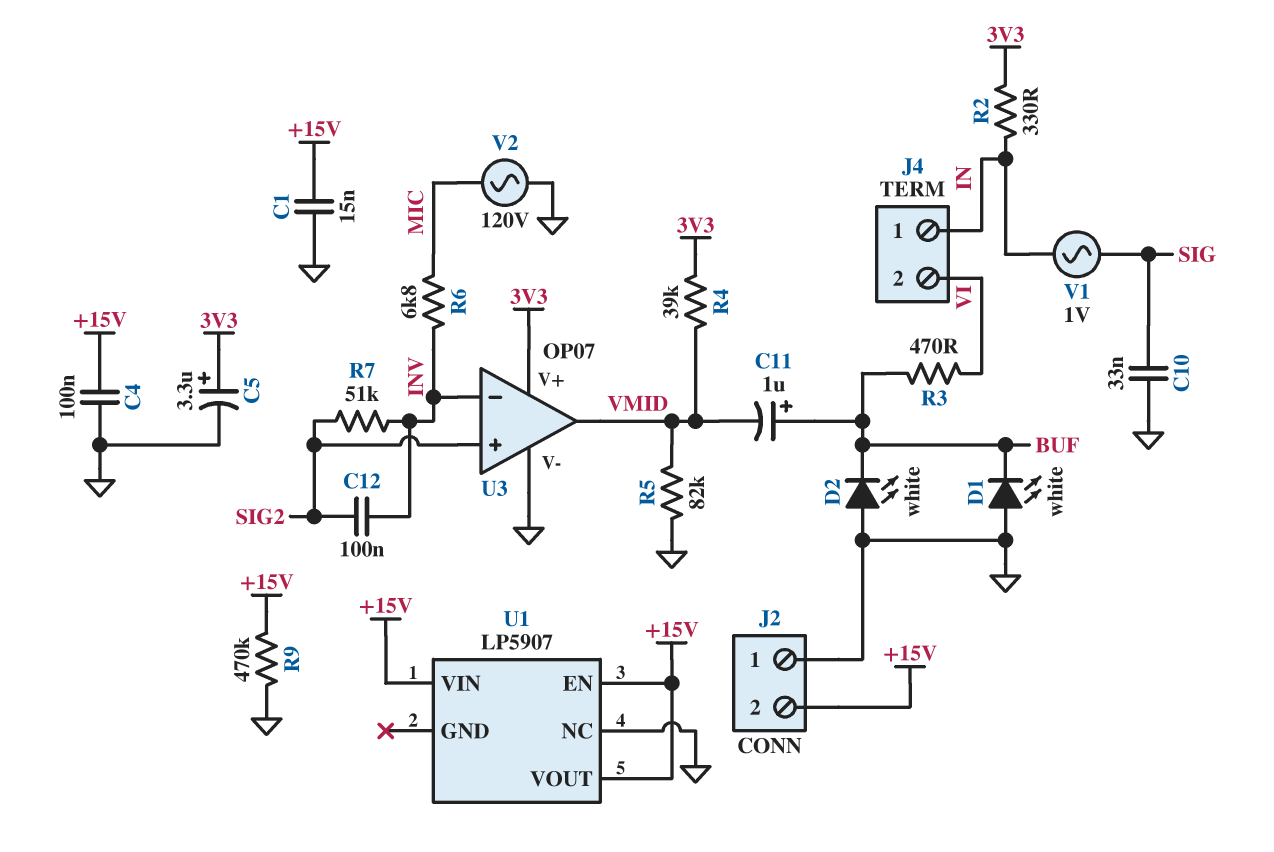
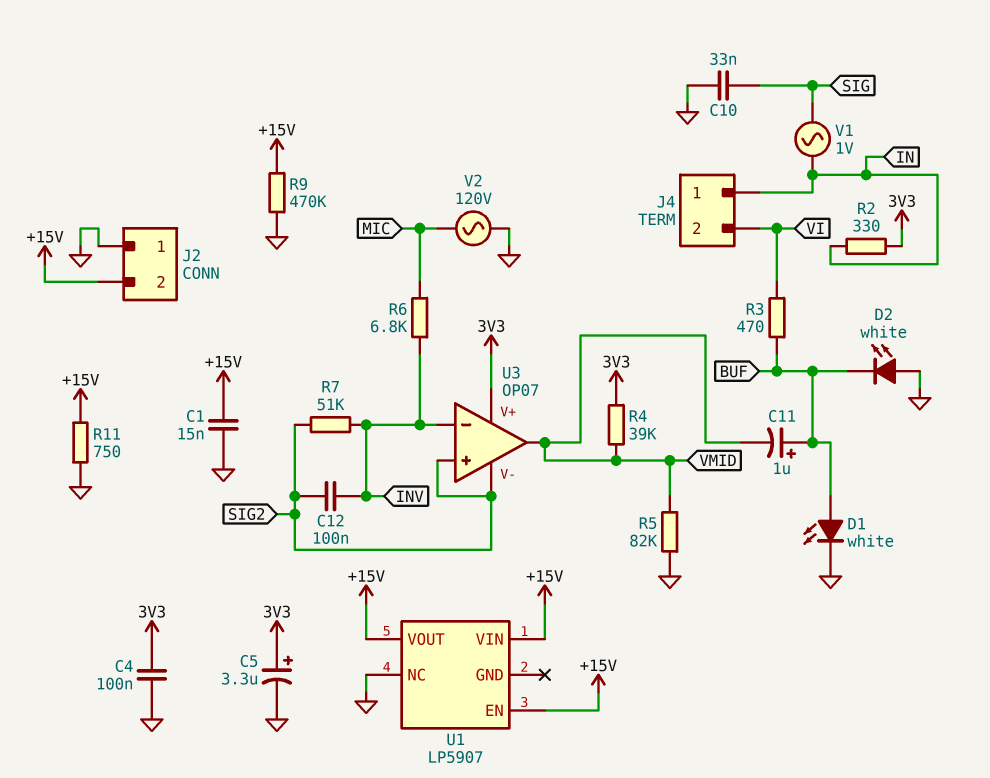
C4: 100nF (+15V, GND) -> 100nF (3V3, GND)
D1: LED white (A GND, K BUF) -> LED white (A BUF, K GND)
R11: none -> 750 (+15V, GND)
U3 pin V-: GND -> SIG2

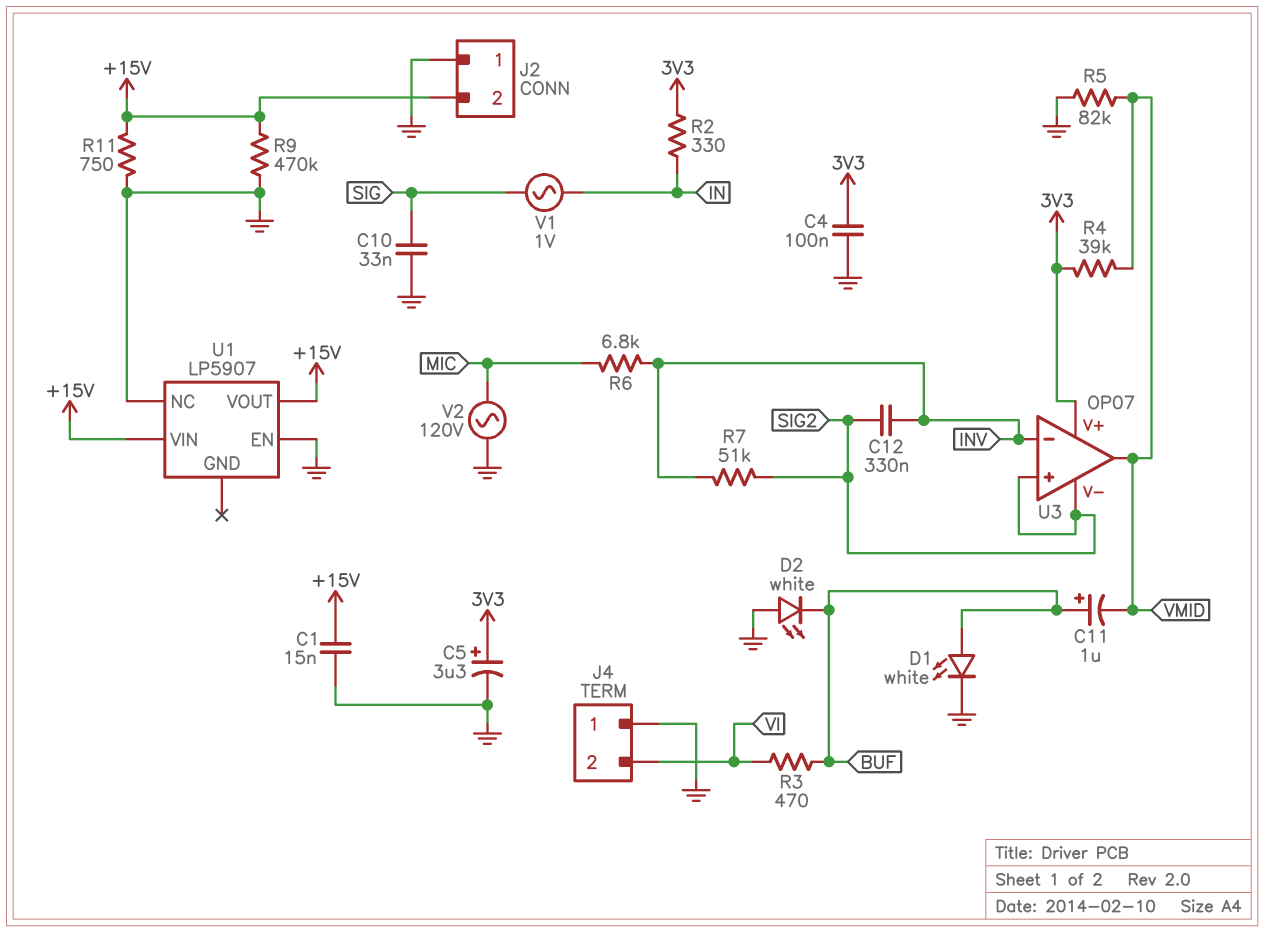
C12: 100nF (INV, SIG2) -> 330nF (INV, SIG2)
J4 pin 1: IN -> GND
U1 pin EN: +15V -> GND

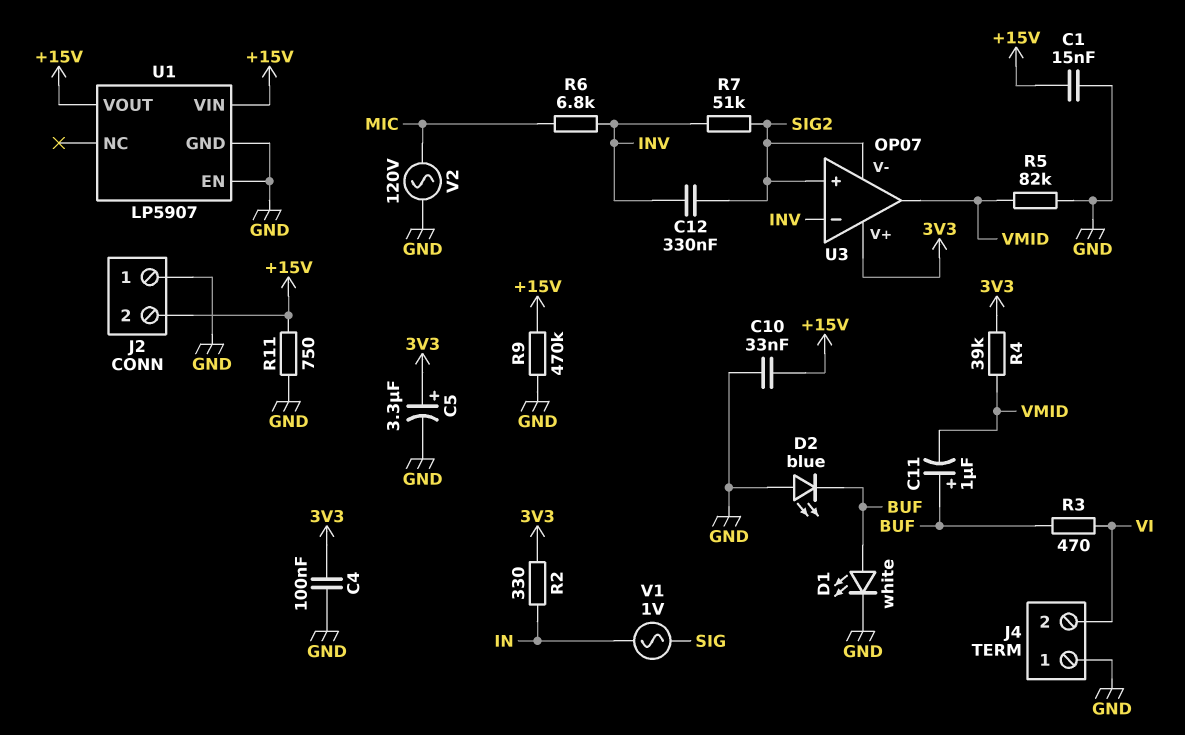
C10: 33nF (GND, SIG) -> 33nF (+15V, GND)
D2: LED white (A GND, K BUF) -> LED blue (A GND, K BUF)
U1 pin GND: none -> GND
U1 pin NC: GND -> none

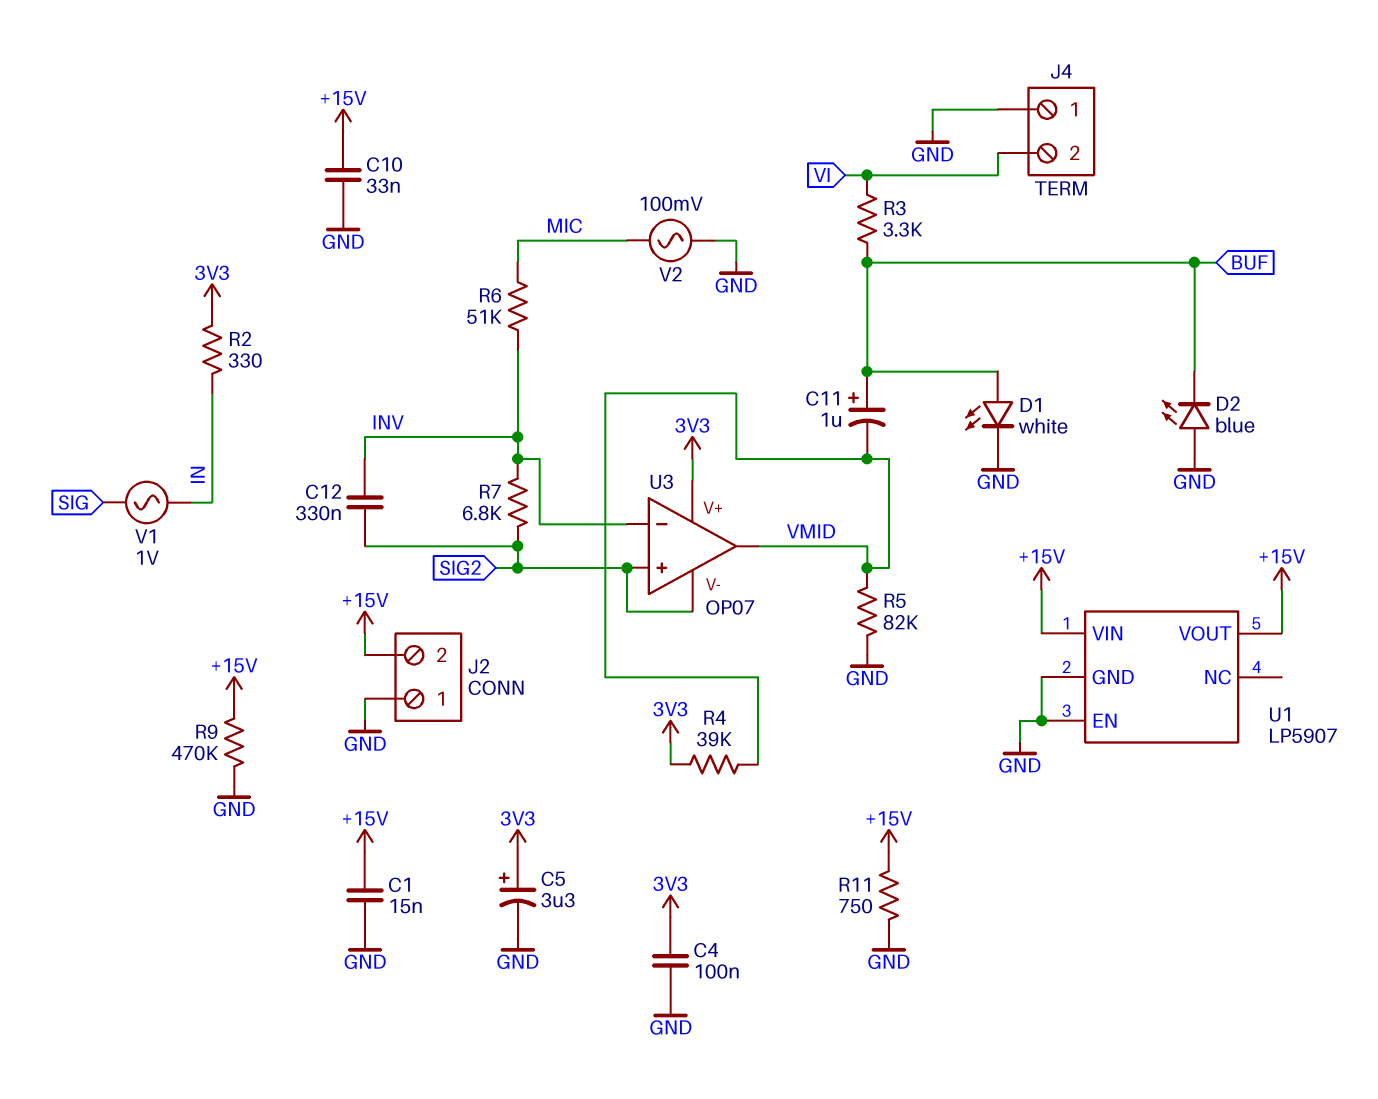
R3: 470 (BUF, VI) -> 3.3k (BUF, VI)
R6: 6.8k (INV, MIC) -> 51k (INV, MIC)
R7: 51k (INV, SIG2) -> 6.8k (INV, SIG2)
V2: AC 120V (GND, MIC) -> AC 100mV (GND, MIC)

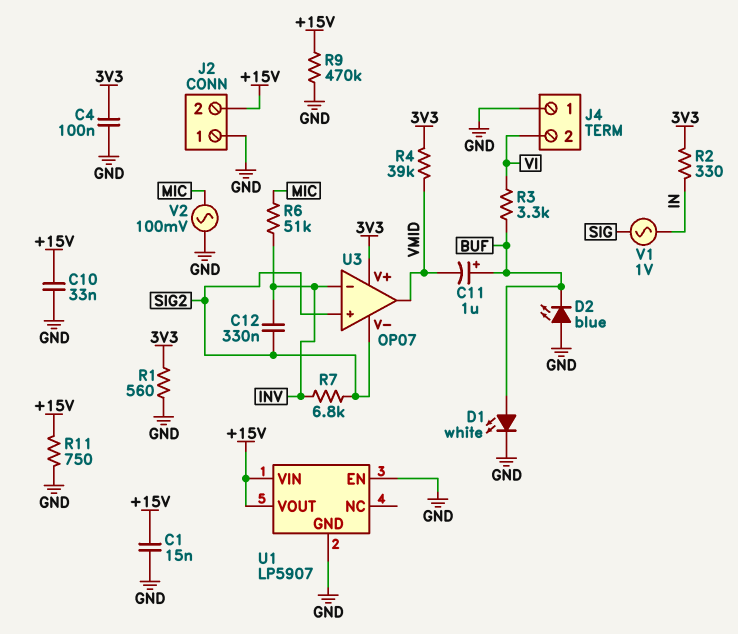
C5: 3.3uF (plus 3V3, minus GND) -> none
R1: none -> 560 (3V3, GND)
R5: 82k (GND, VMID) -> none

